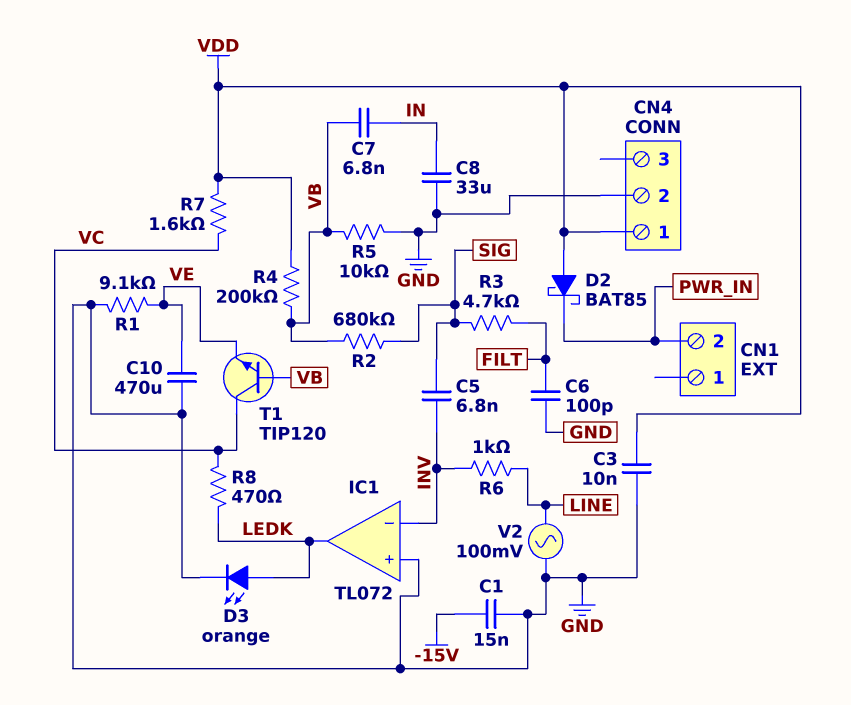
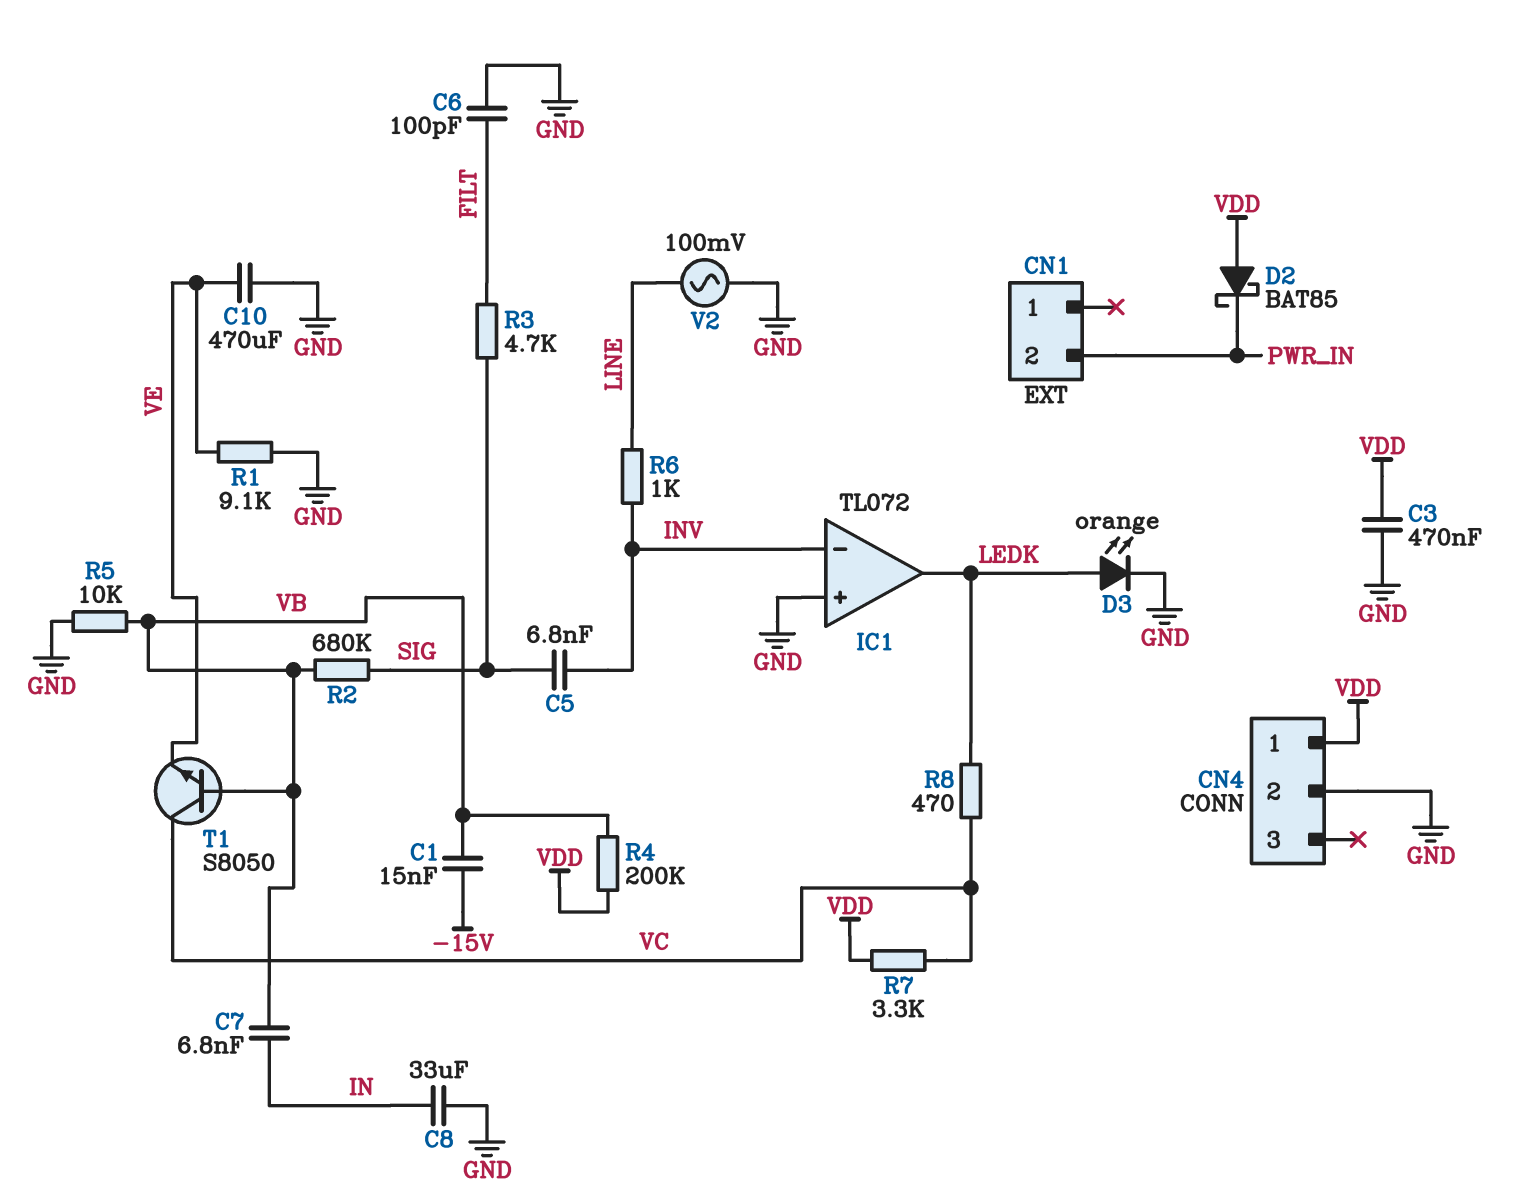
C1: 15nF (-15V, GND) -> 15nF (-15V, VB)
C3: 10nF (GND, VDD) -> 470nF (GND, VDD)
R7: 1.6k (VC, VDD) -> 3.3k (VC, VDD)
T1: NPN TIP120 (B VB, C VC, E VE) -> NPN S8050 (B VB, C VC, E VE)

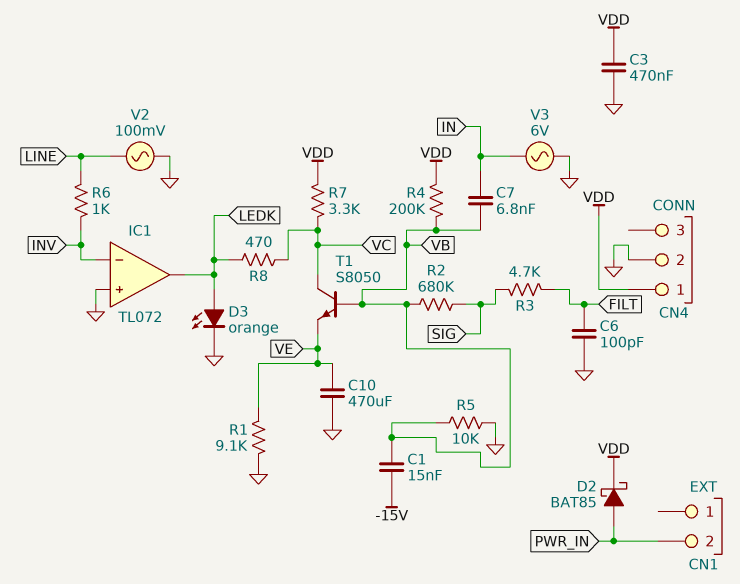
C5: 6.8nF (INV, SIG) -> none
C8: 33uF (GND, IN) -> none
D2: schottky BAT85 (A VDD, K PWR_IN) -> schottky BAT85 (A PWR_IN, K VDD)
V3: none -> AC 6V (GND, IN)

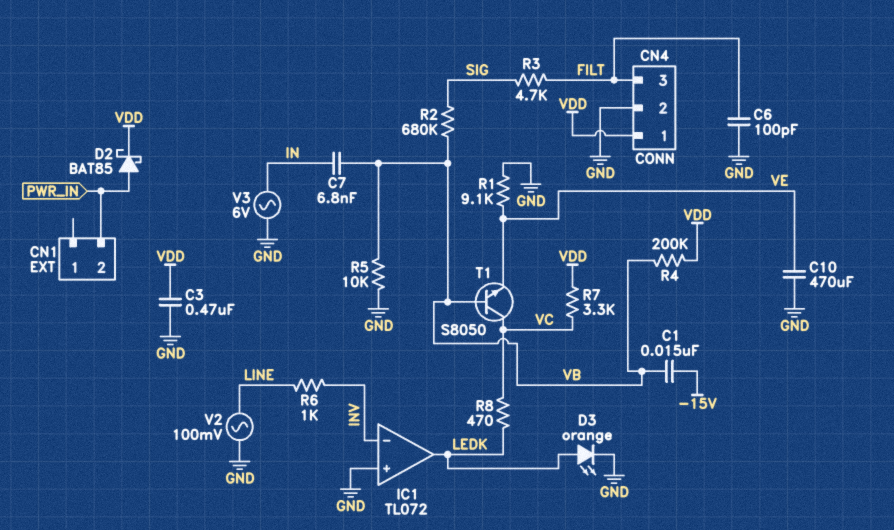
CN4 pin 3: none -> FILT

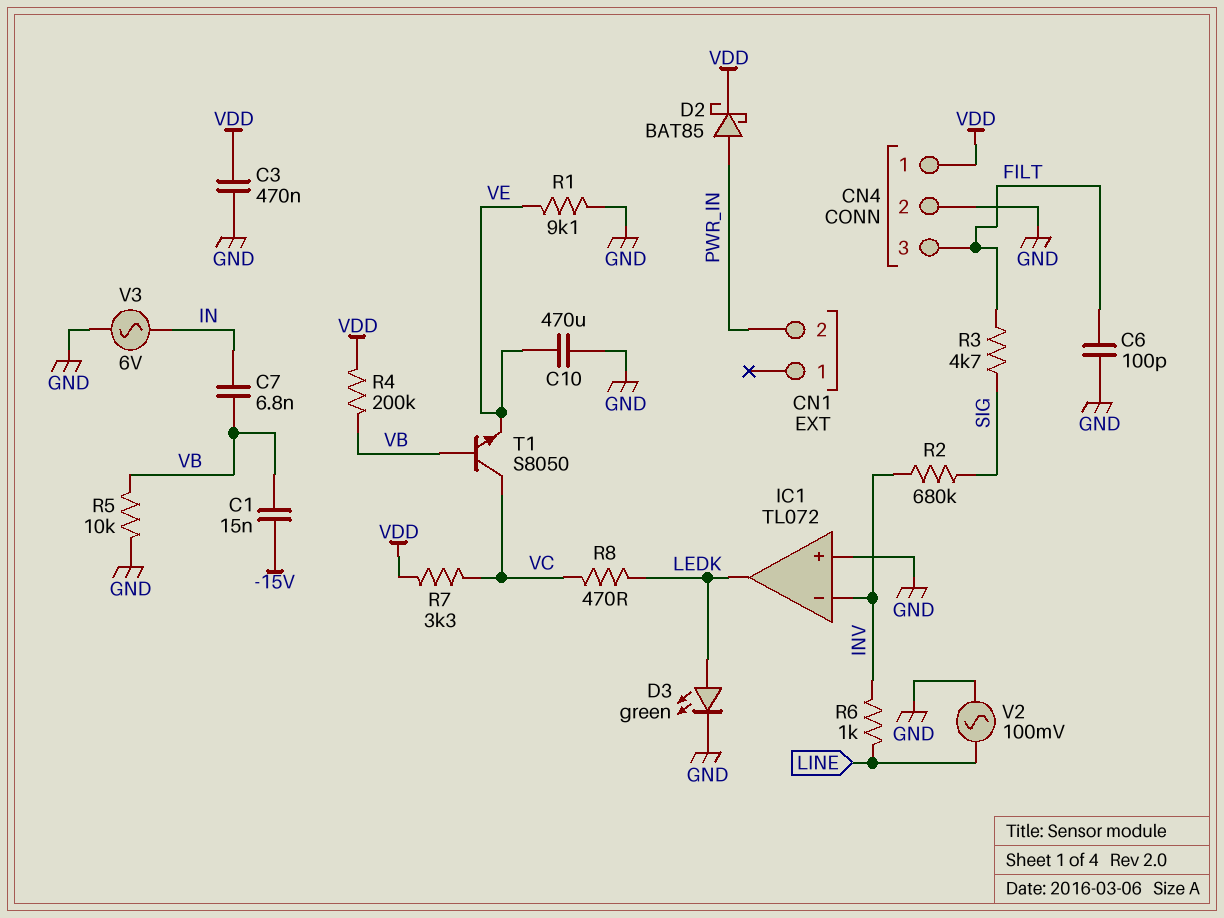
D3: LED orange (A LEDK, K GND) -> LED green (A LEDK, K GND)
R2: 680k (SIG, VB) -> 680k (INV, SIG)

